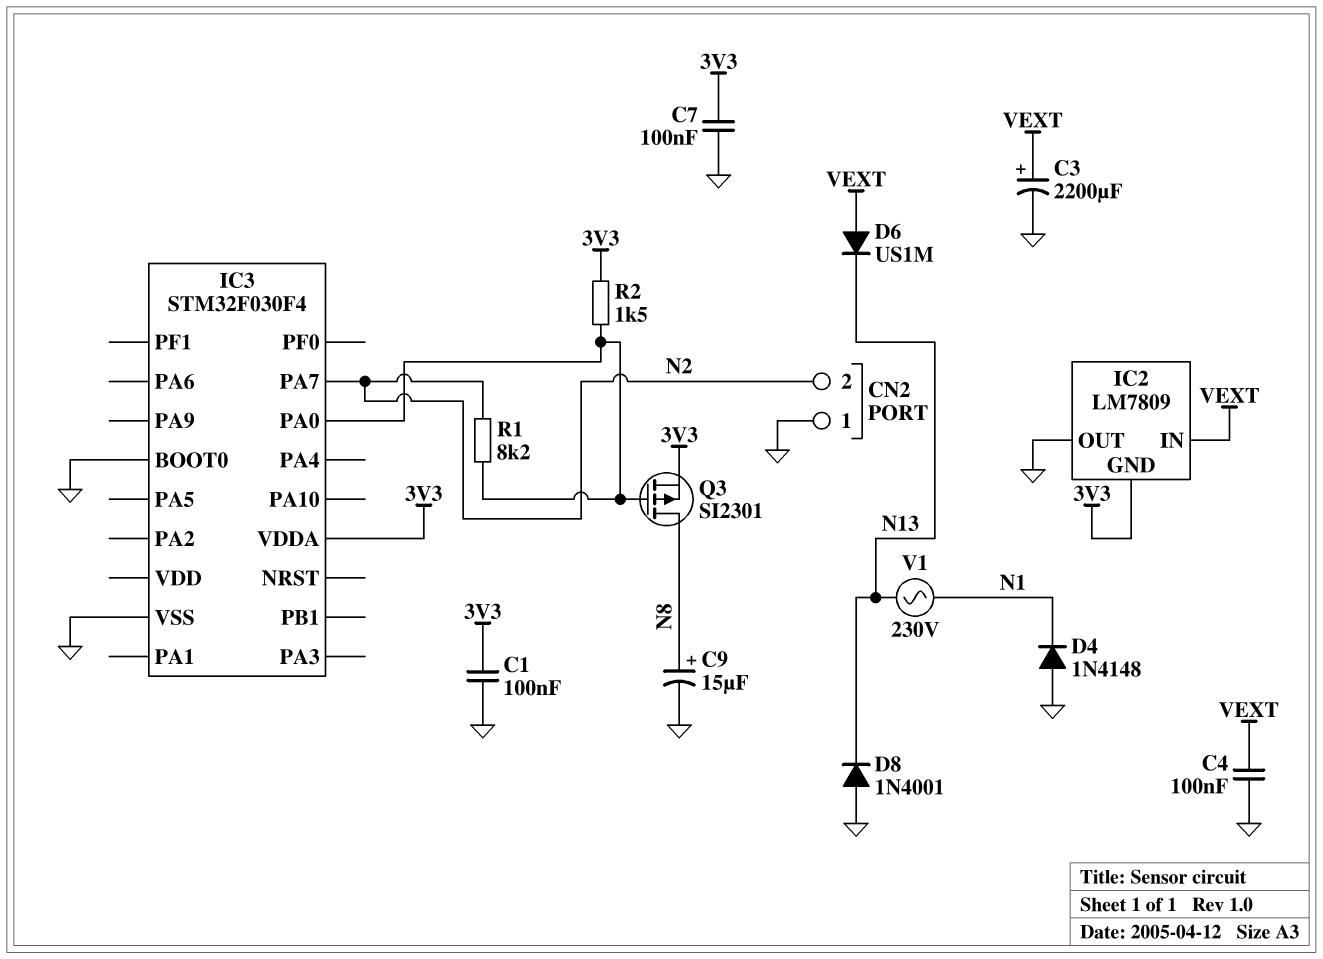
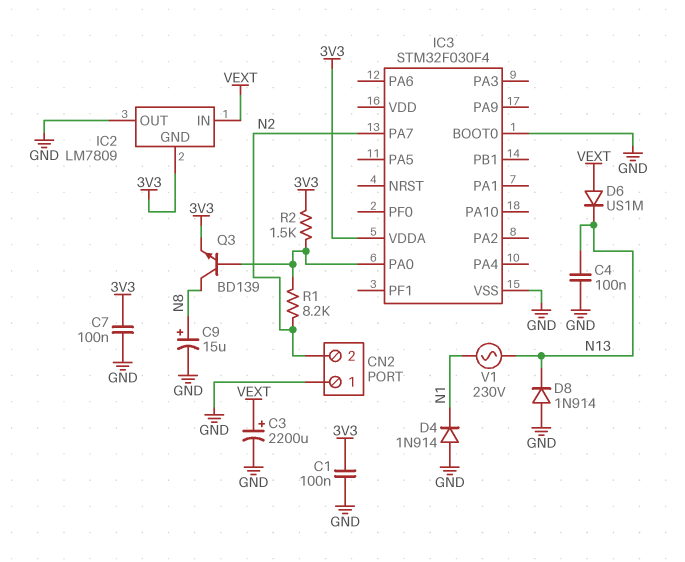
C4: 100nF (GND, VEXT) -> 100nF (GND, N13)
D4: diode 1N4148 (A GND, K N1) -> diode 1N914 (A GND, K N1)
D8: diode 1N4001 (A GND, K N13) -> diode 1N914 (A GND, K N13)
Q3: PMOS SI2301 (G IC3/PA0, D N8, S 3V3) -> NPN BD139 (B IC3/PA0, C N8, E 3V3)

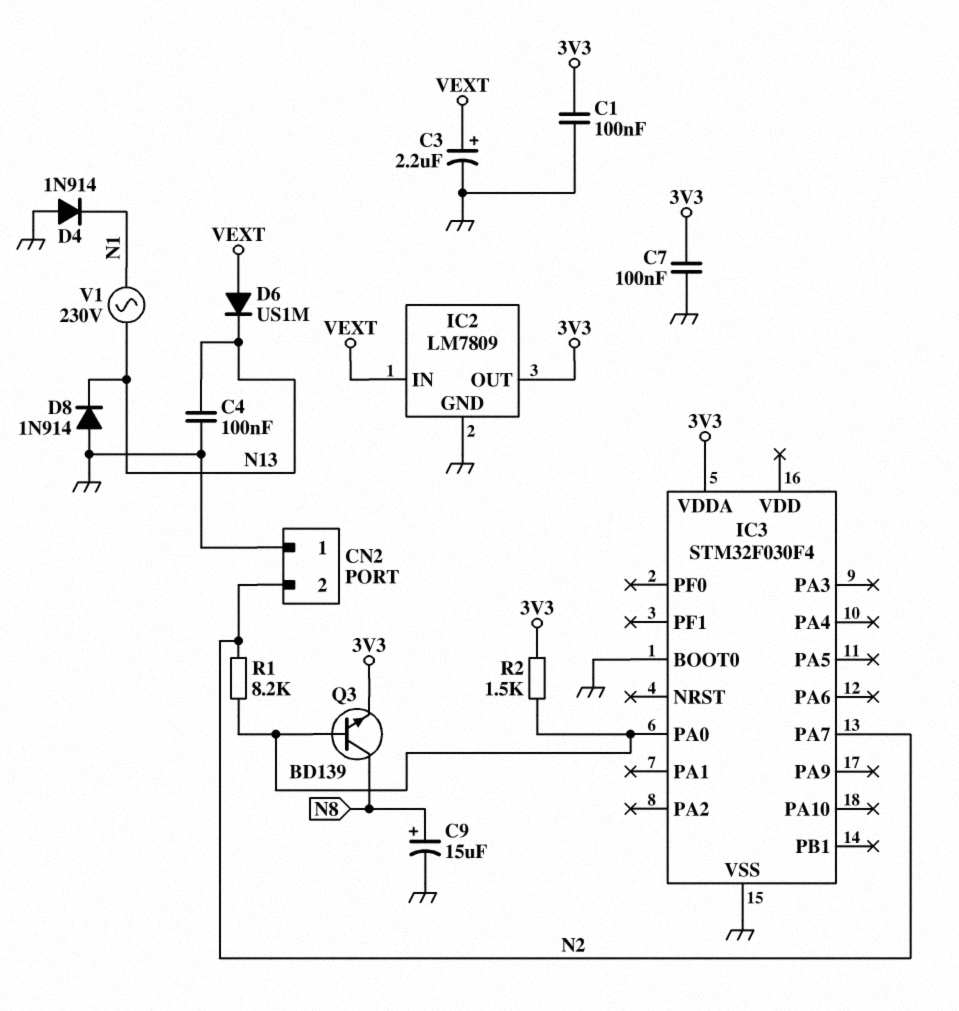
C3: 2200uF (plus VEXT, minus GND) -> 2.2uF (plus VEXT, minus GND)
IC2 pin GND: 3V3 -> GND
IC2 pin OUT: GND -> 3V3

